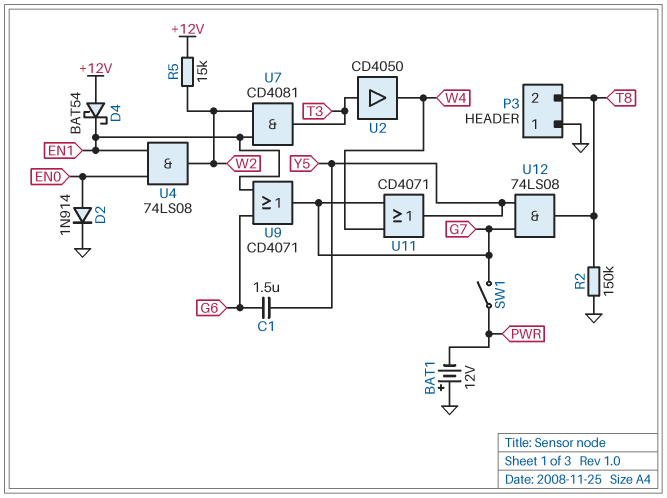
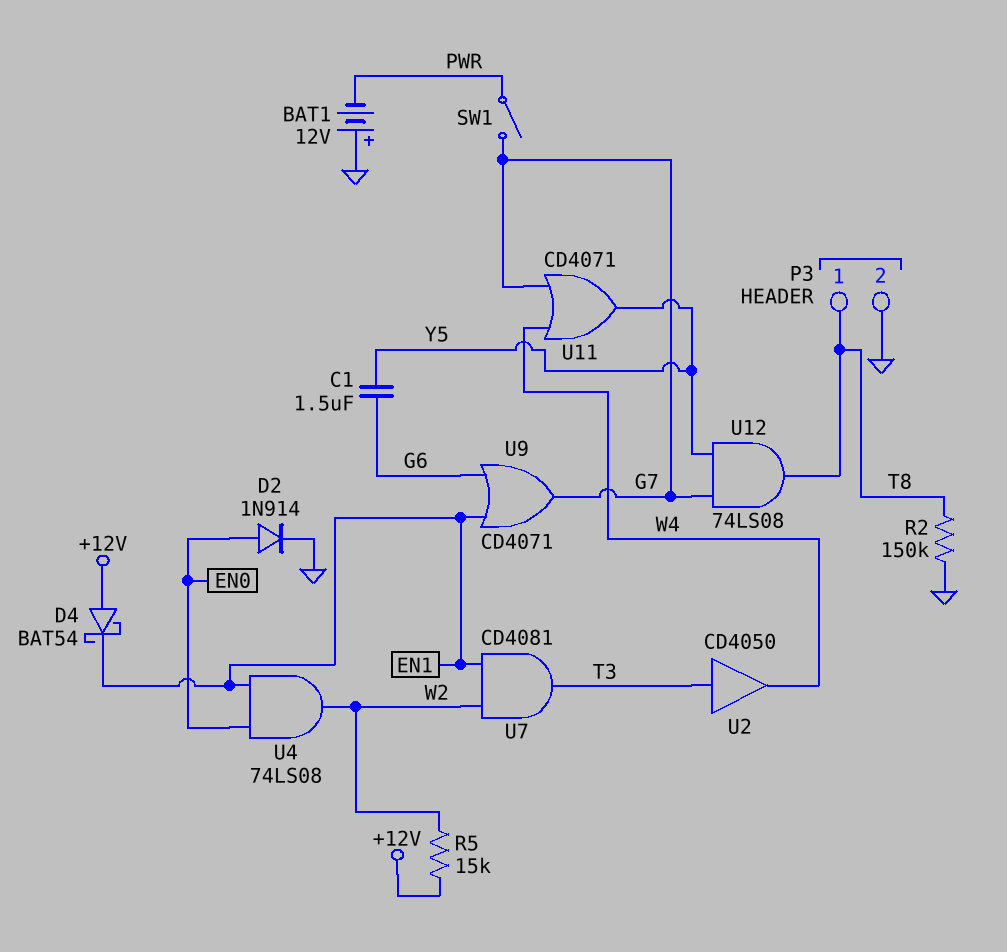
P3 pin 1: GND -> T8
P3 pin 2: T8 -> GND

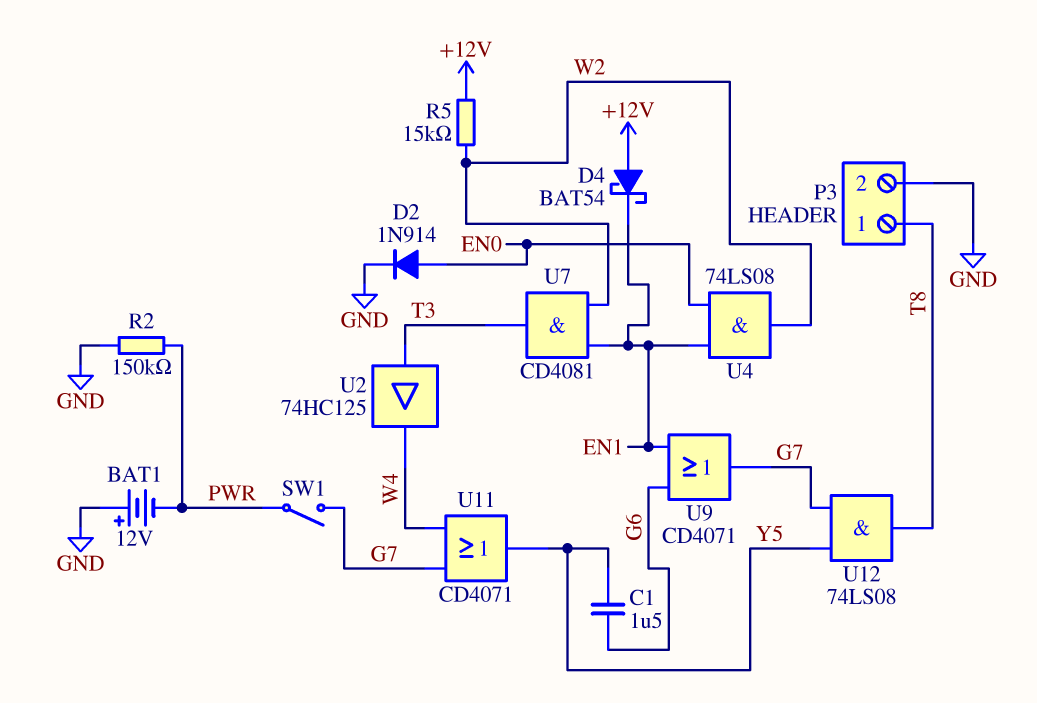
R2: 150k (GND, T8) -> 150k (GND, PWR)
U2: buffer CD4050 (in T3, out W4) -> buffer 74HC125 (in T3, out W4)

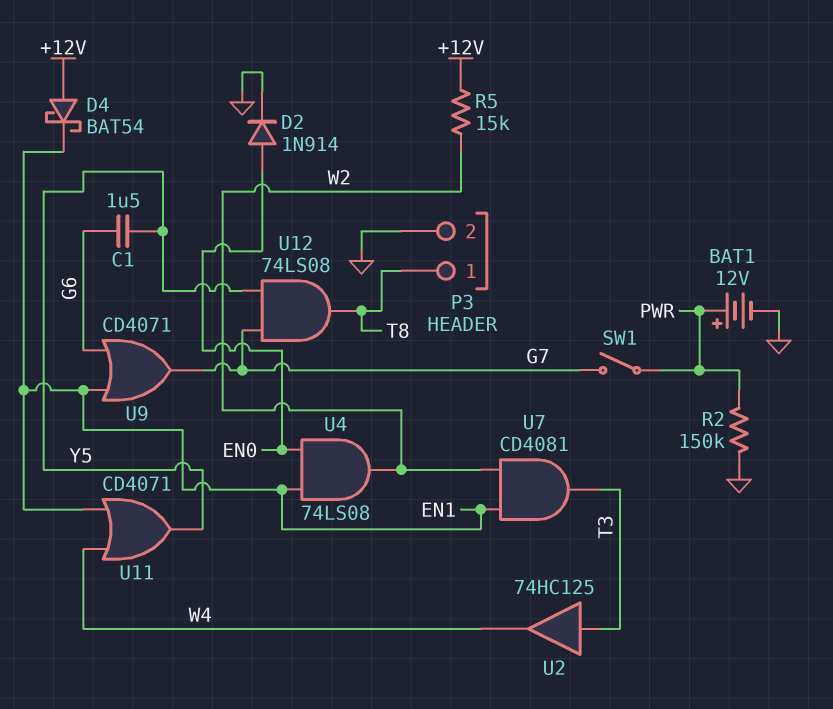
BAT1: 12V (plus GND, minus PWR) -> 12V (plus PWR, minus GND)
U11: OR CD4071 (in G7, in W4, out Y5) -> OR CD4071 (in EN1, in W4, out Y5)

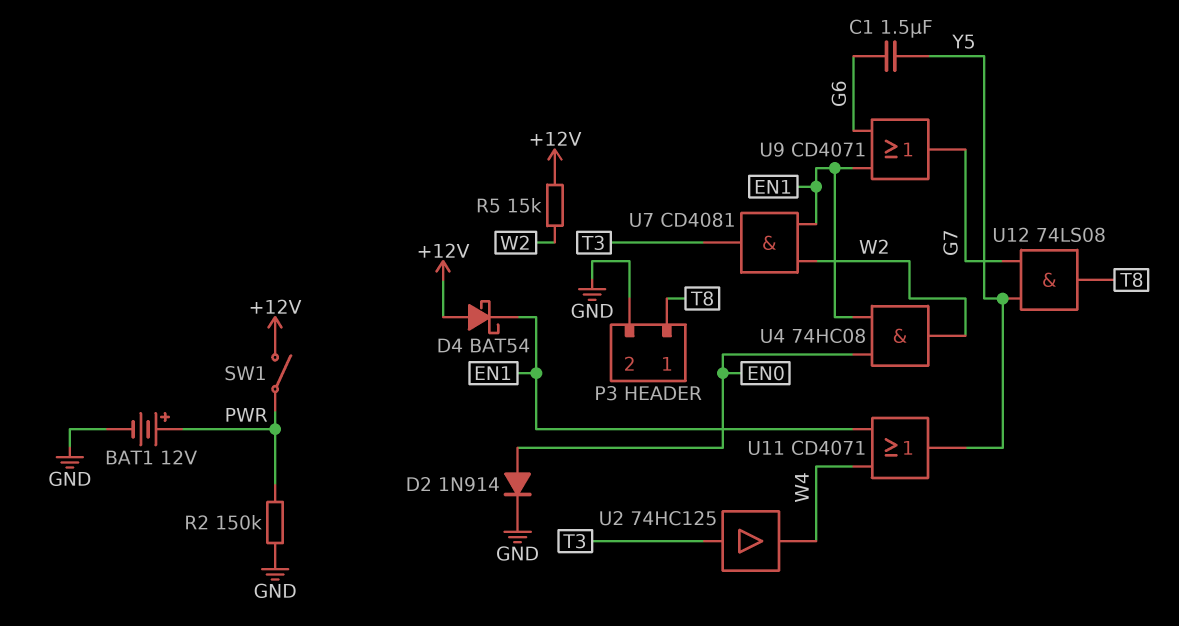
SW1: switch (G7, PWR) -> switch (+12V, PWR)
U4: AND 74LS08 (in EN0, in EN1, out W2) -> AND 74HC08 (in EN0, in EN1, out W2)

